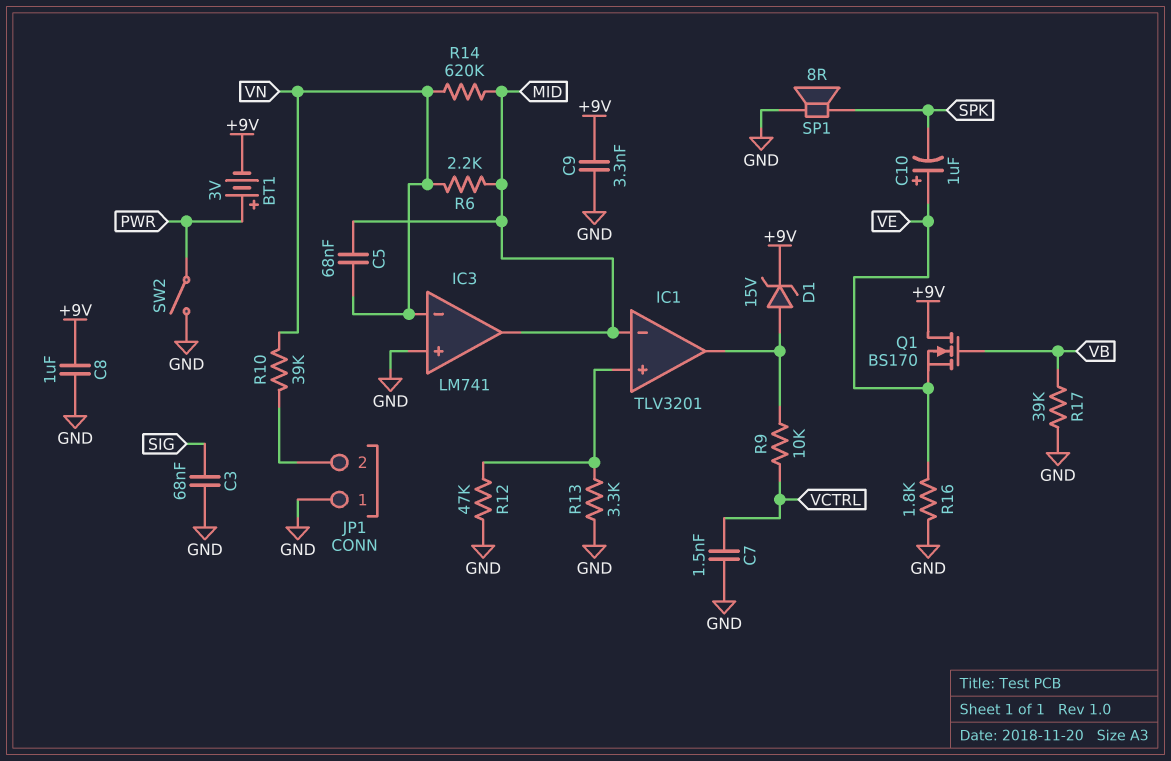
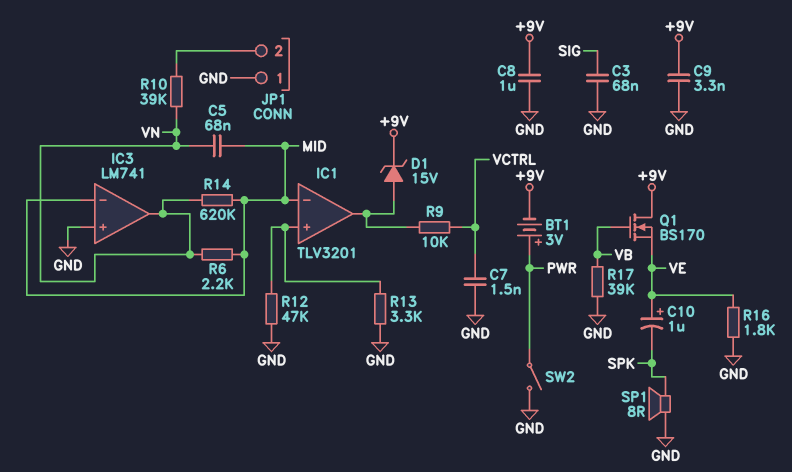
IC3 pin in-: VN -> MID
IC3 pin out: MID -> VN

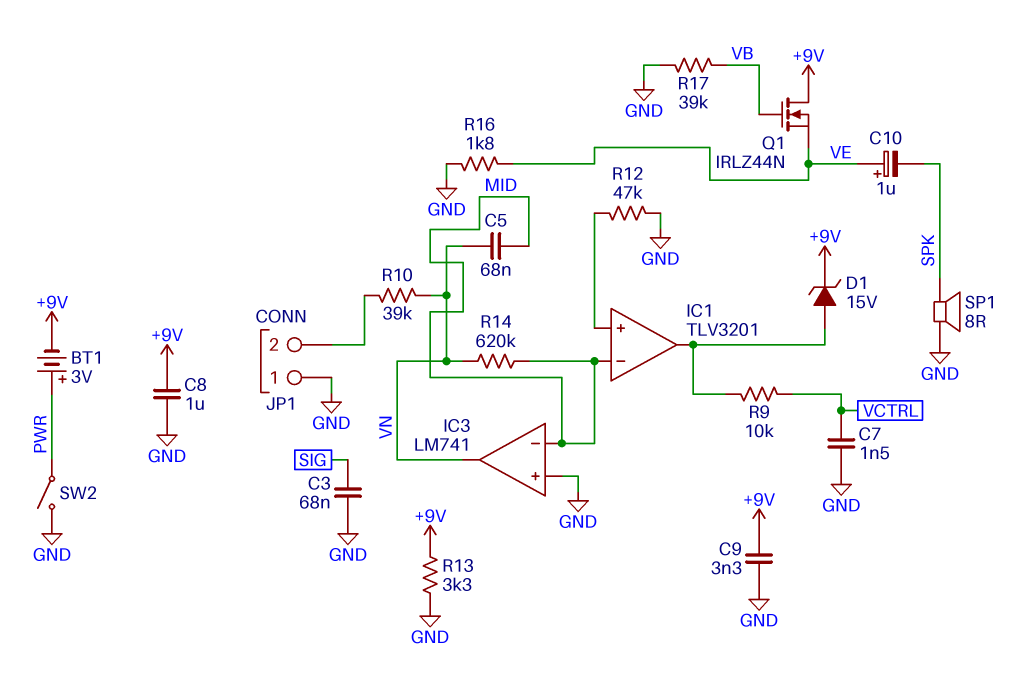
Q1: NMOS BS170 (G VB, D +9V, S VE) -> NMOS IRLZ44N (G VB, D +9V, S VE)
R6: 2.2k (MID, VN) -> none
R13: 3.3k (GND, IC1/in+) -> 3.3k (+9V, GND)

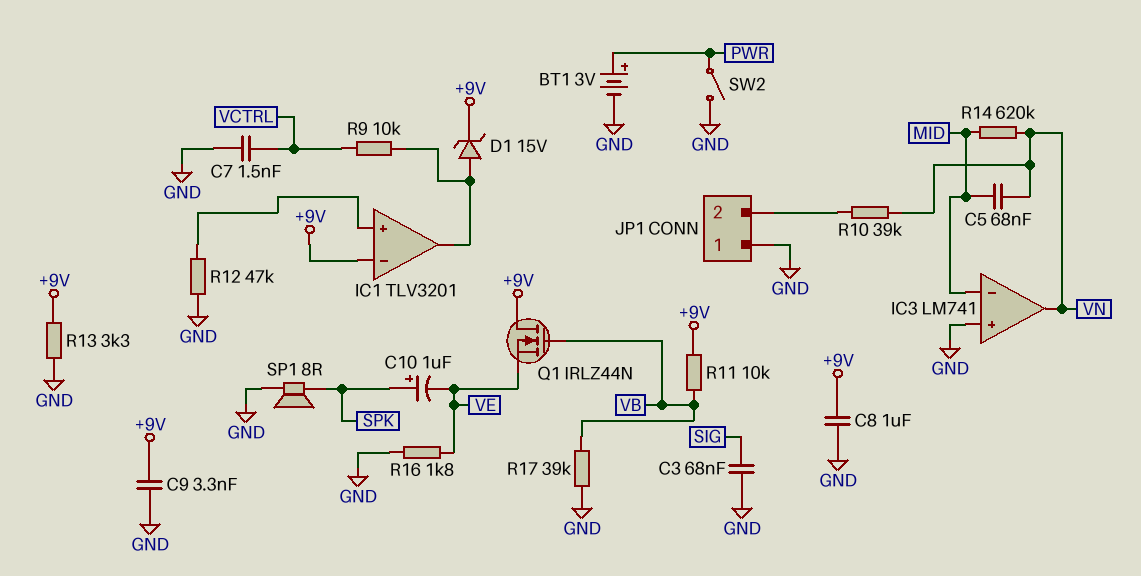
BT1: 3V (plus PWR, minus +9V) -> 3V (plus PWR, minus GND)
C10: 1uF (plus VE, minus SPK) -> 1uF (plus SPK, minus VE)
IC1 pin in-: MID -> +9V
R11: none -> 10k (+9V, VB)

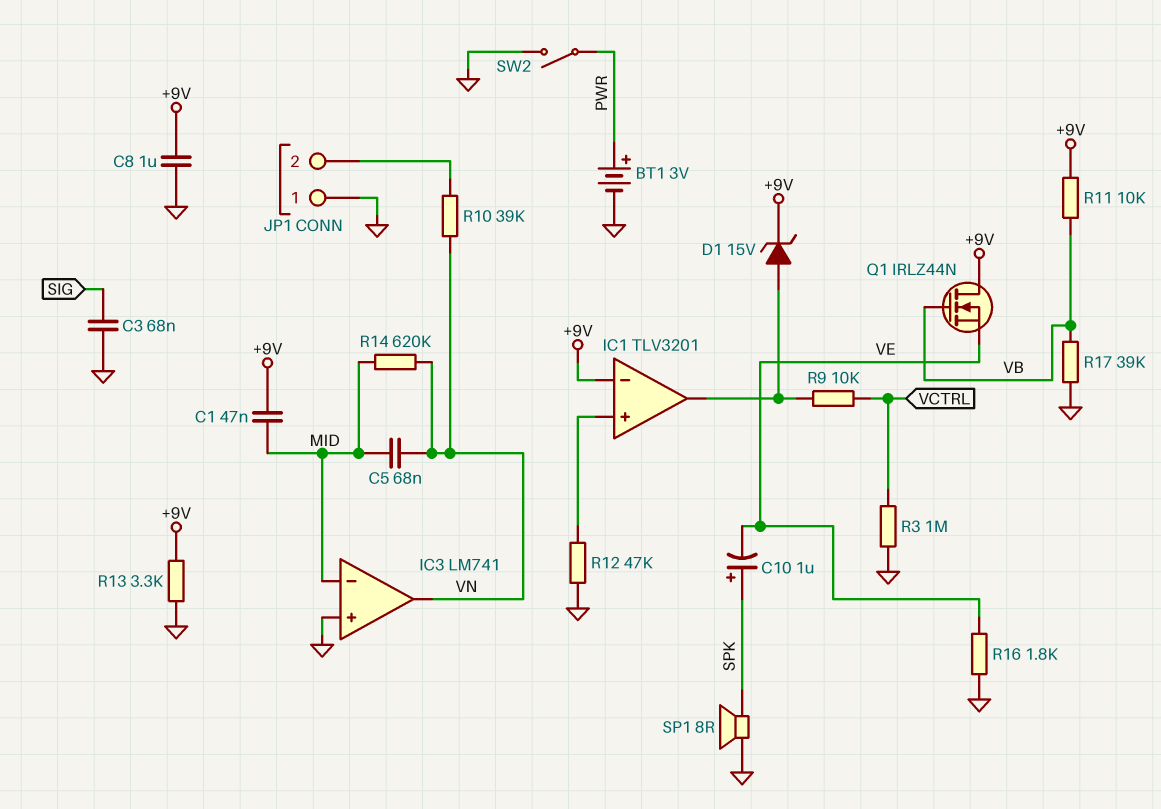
C1: none -> 47nF (+9V, MID)
C7: 1.5nF (GND, VCTRL) -> none
C9: 3.3nF (+9V, GND) -> none
R3: none -> 1M (GND, VCTRL)

